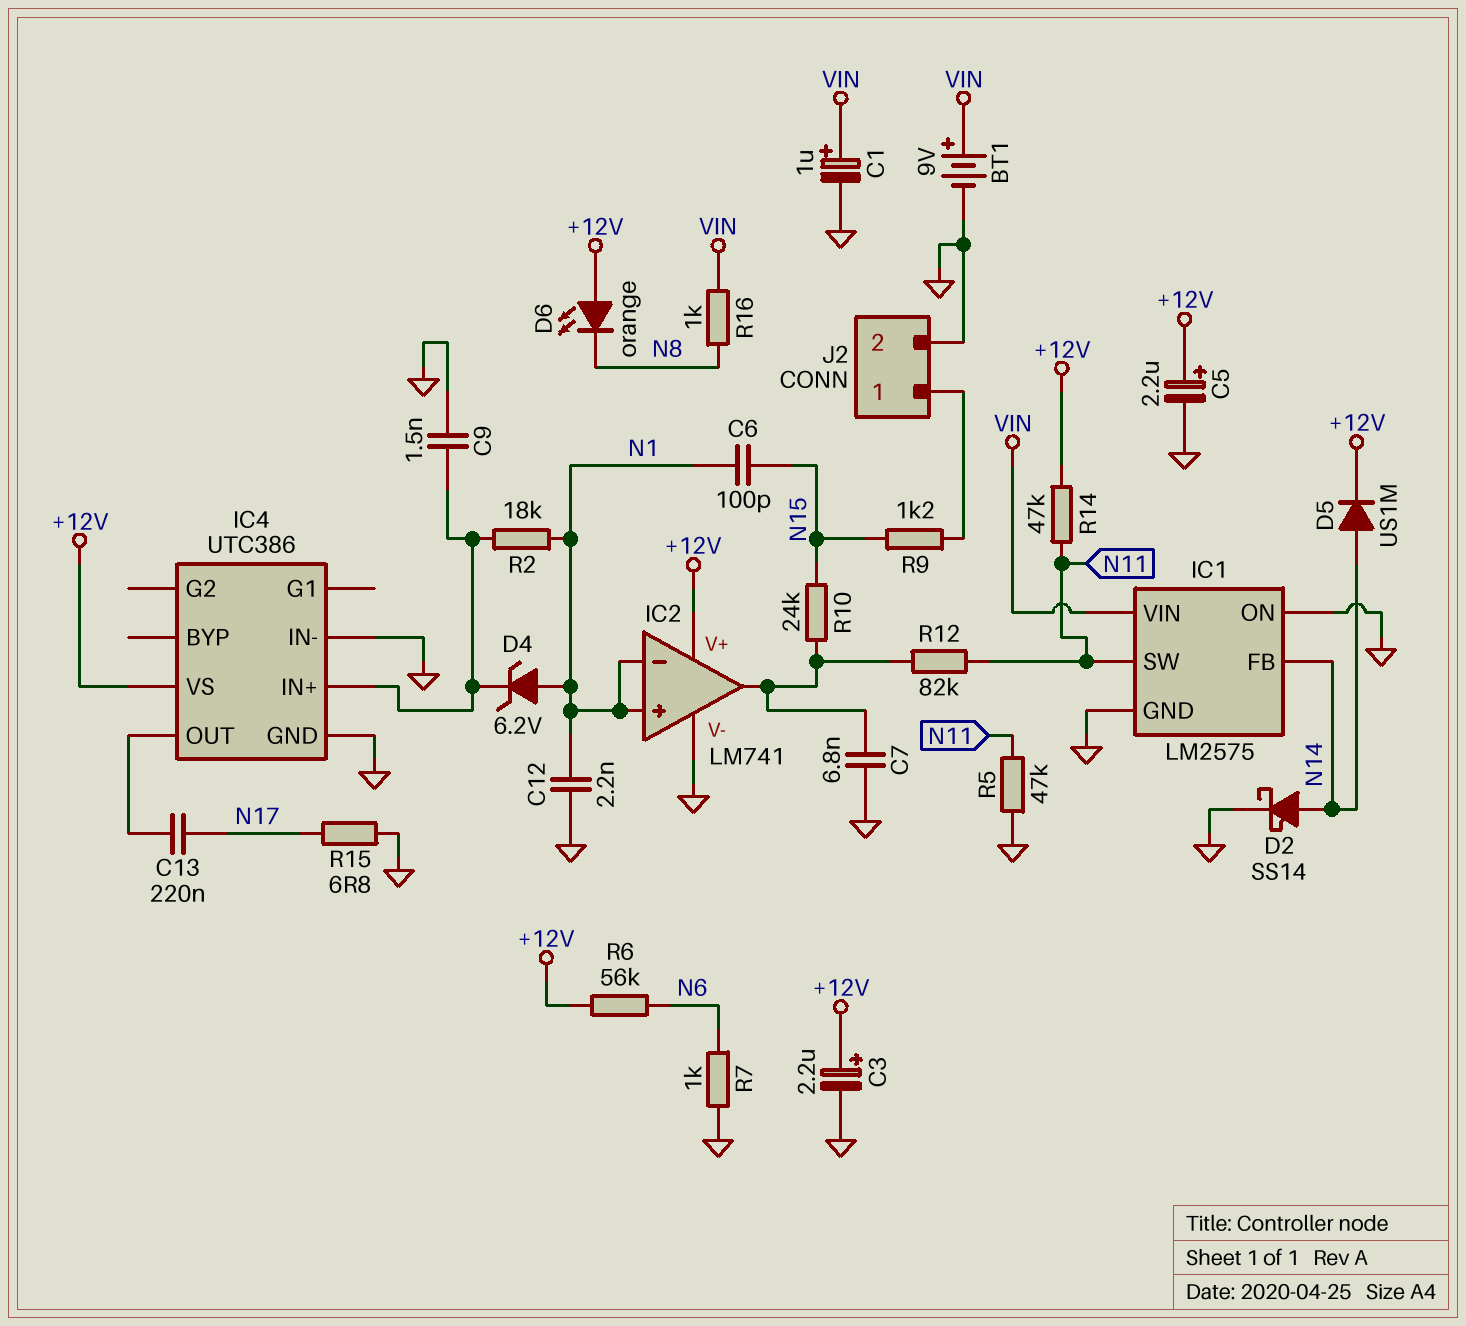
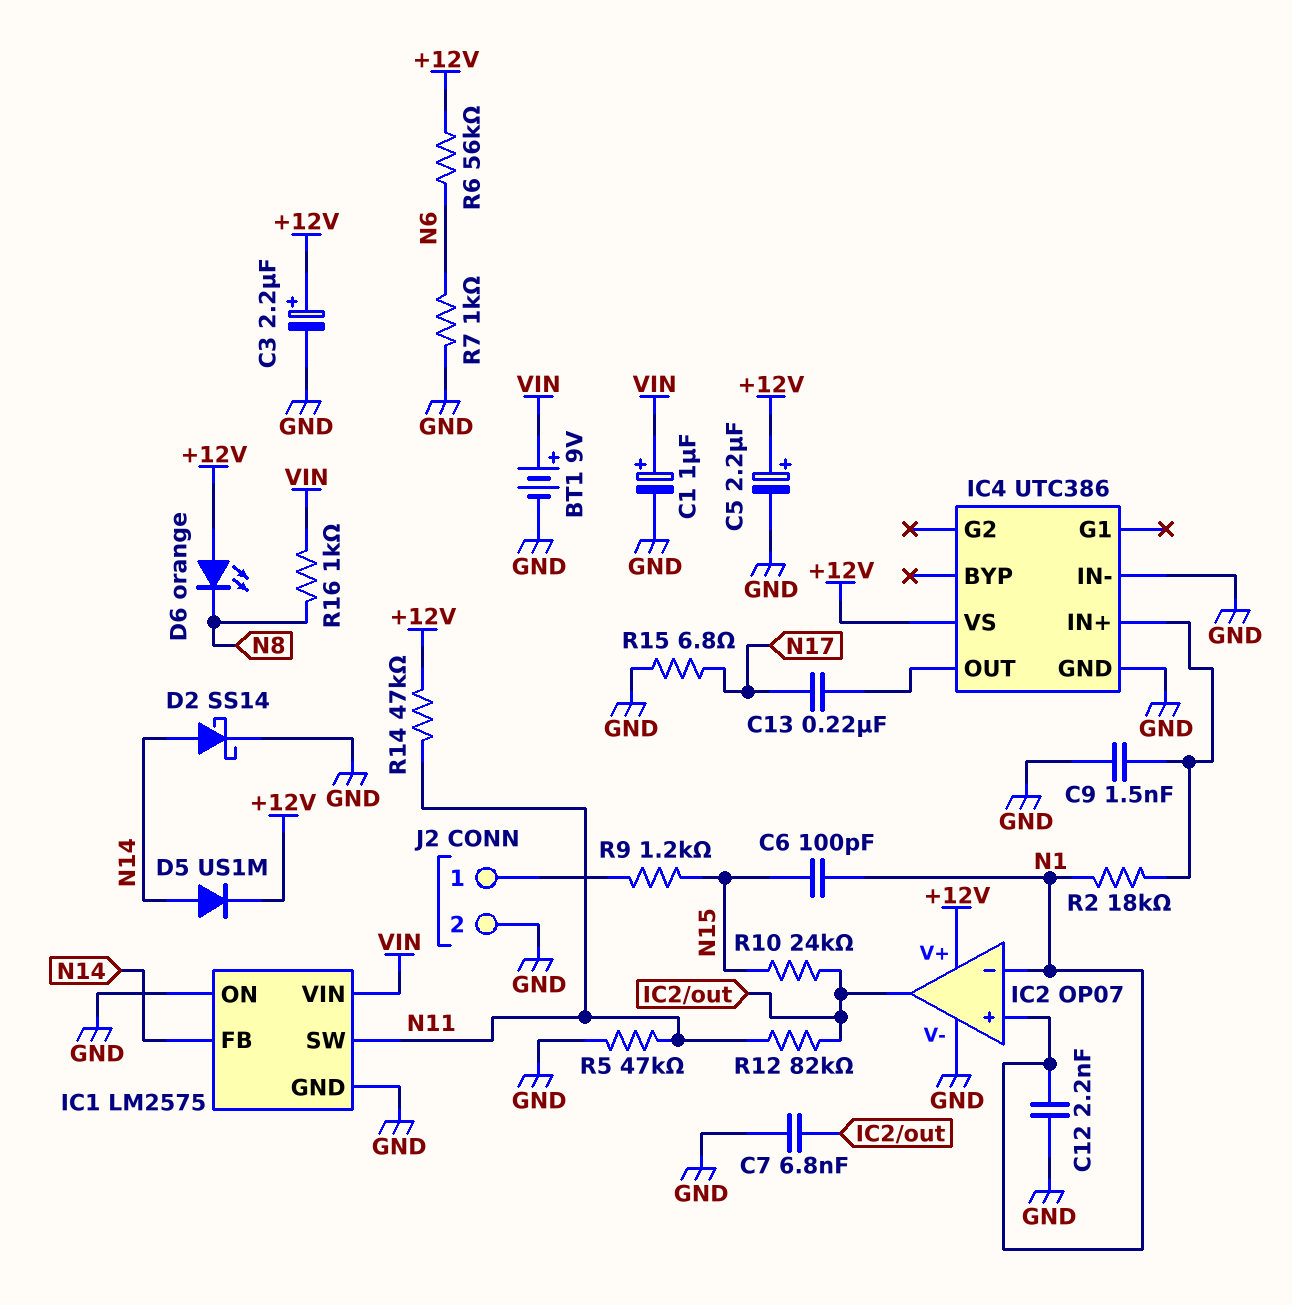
D4: zener 6.2V (A N1, K IC4/IN+) -> none
IC2: LM741 -> OP07

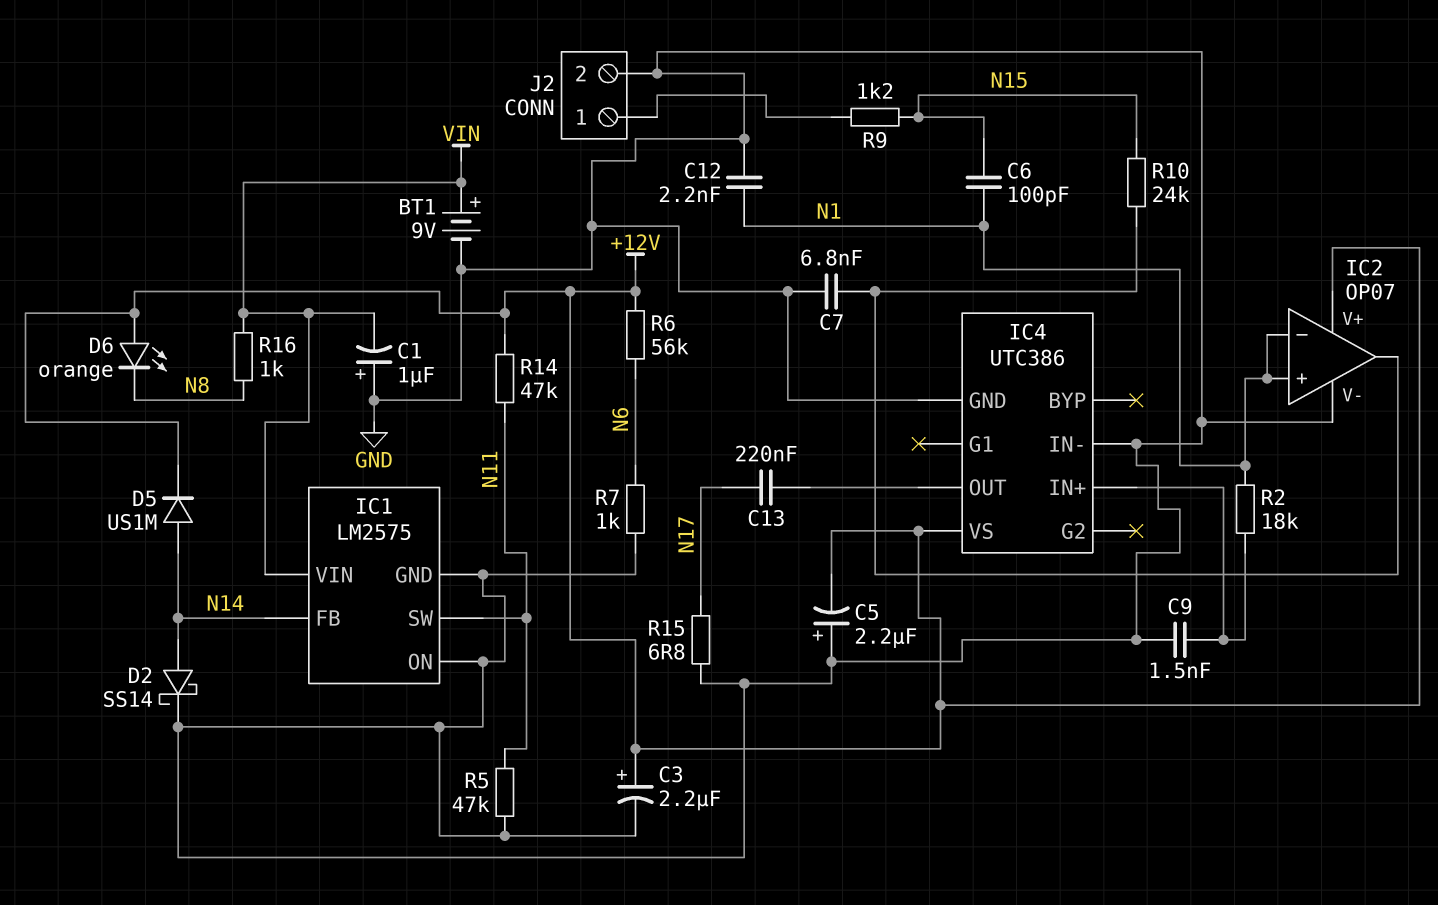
C1: 1uF (plus VIN, minus GND) -> 1uF (plus GND, minus VIN)
C5: 2.2uF (plus +12V, minus GND) -> 2.2uF (plus GND, minus +12V)
R12: 82k (IC2/out, N11) -> none

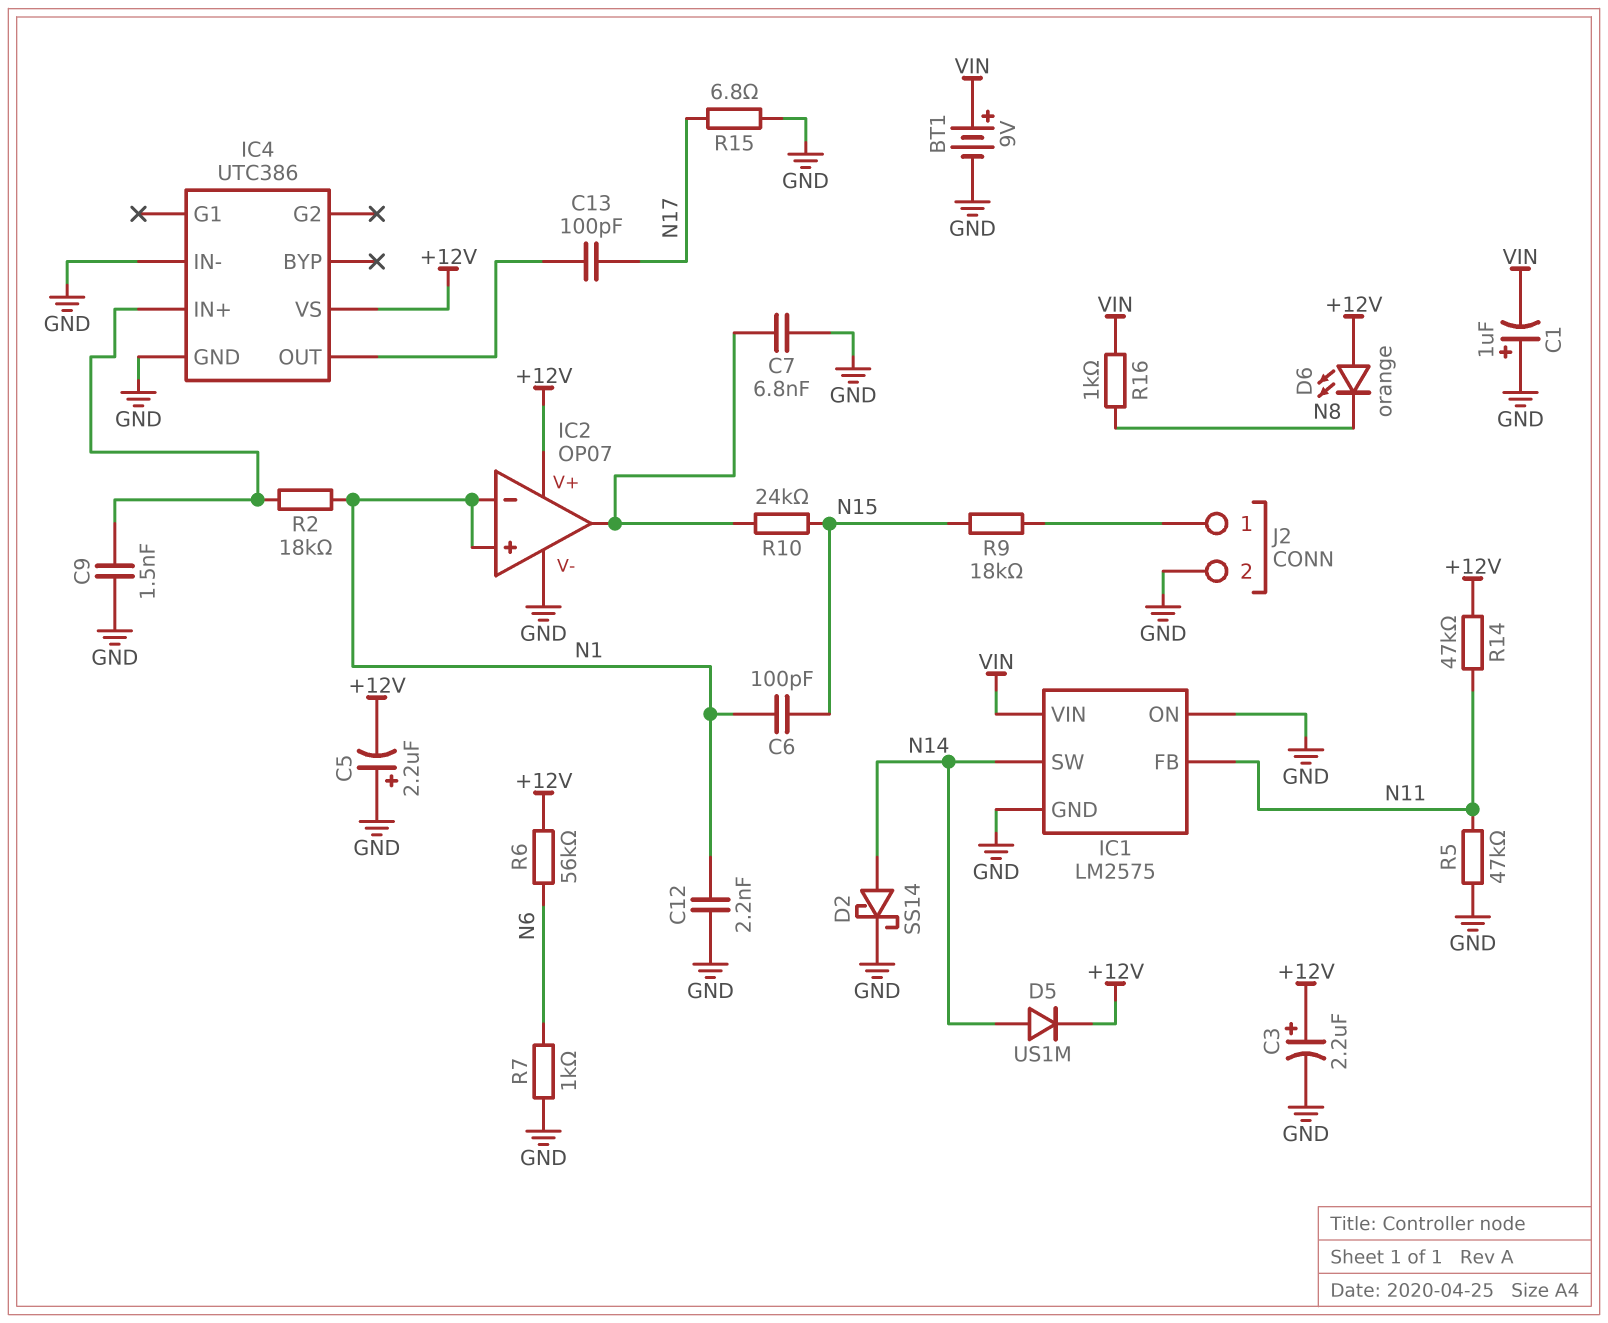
C13: 220nF (IC4/OUT, N17) -> 100pF (IC4/OUT, N17)
IC1 pin FB: N14 -> N11
IC1 pin SW: N11 -> N14
R9: 1.2k (J2/1, N15) -> 18k (J2/1, N15)

